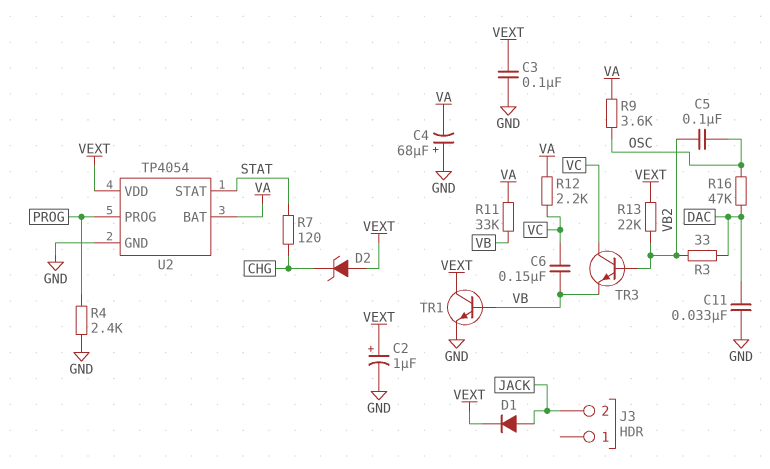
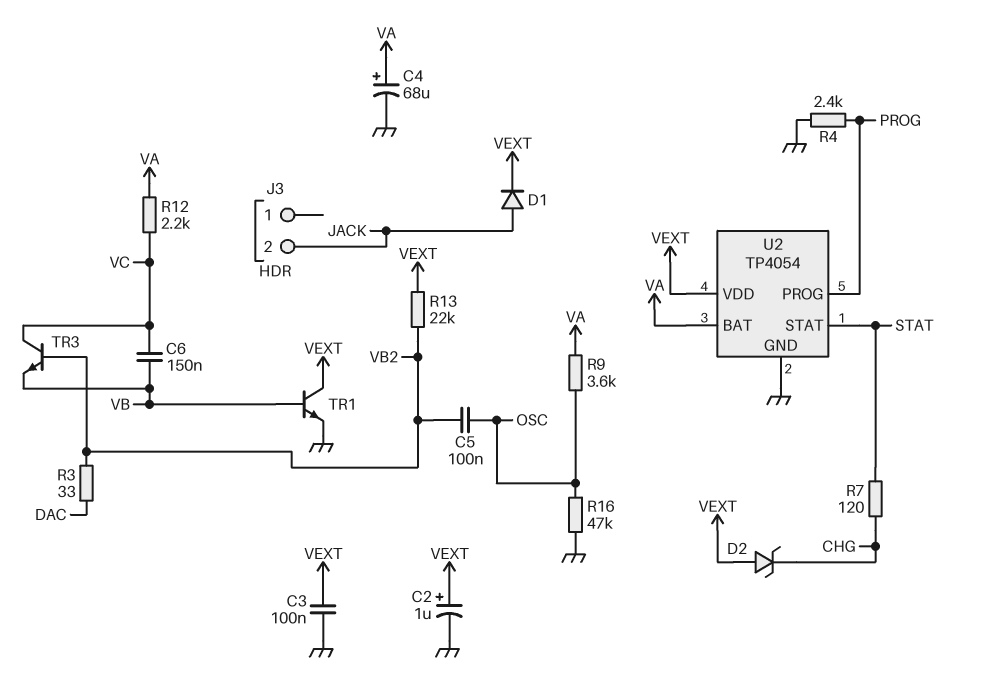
C4: 68uF (plus GND, minus VA) -> 68uF (plus VA, minus GND)
C11: 33nF (DAC, GND) -> none
R11: 33k (VA, VB) -> none
R16: 47k (DAC, OSC) -> 47k (GND, OSC)

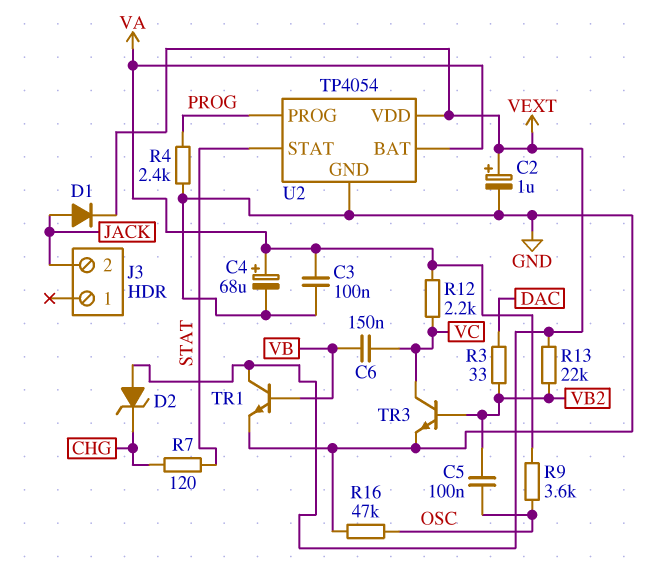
C3: 100nF (GND, VEXT) -> 100nF (GND, VA)
TR3: NPN (B VB2, C VC, E VB) -> NPN (B VB2, C VC, E GND)

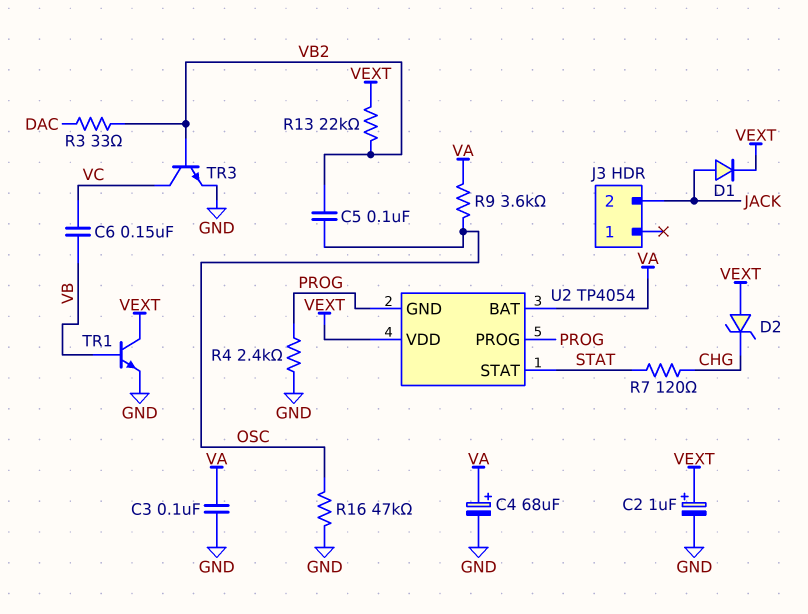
R12: 2.2k (VA, VC) -> none
U2 pin GND: GND -> PROG

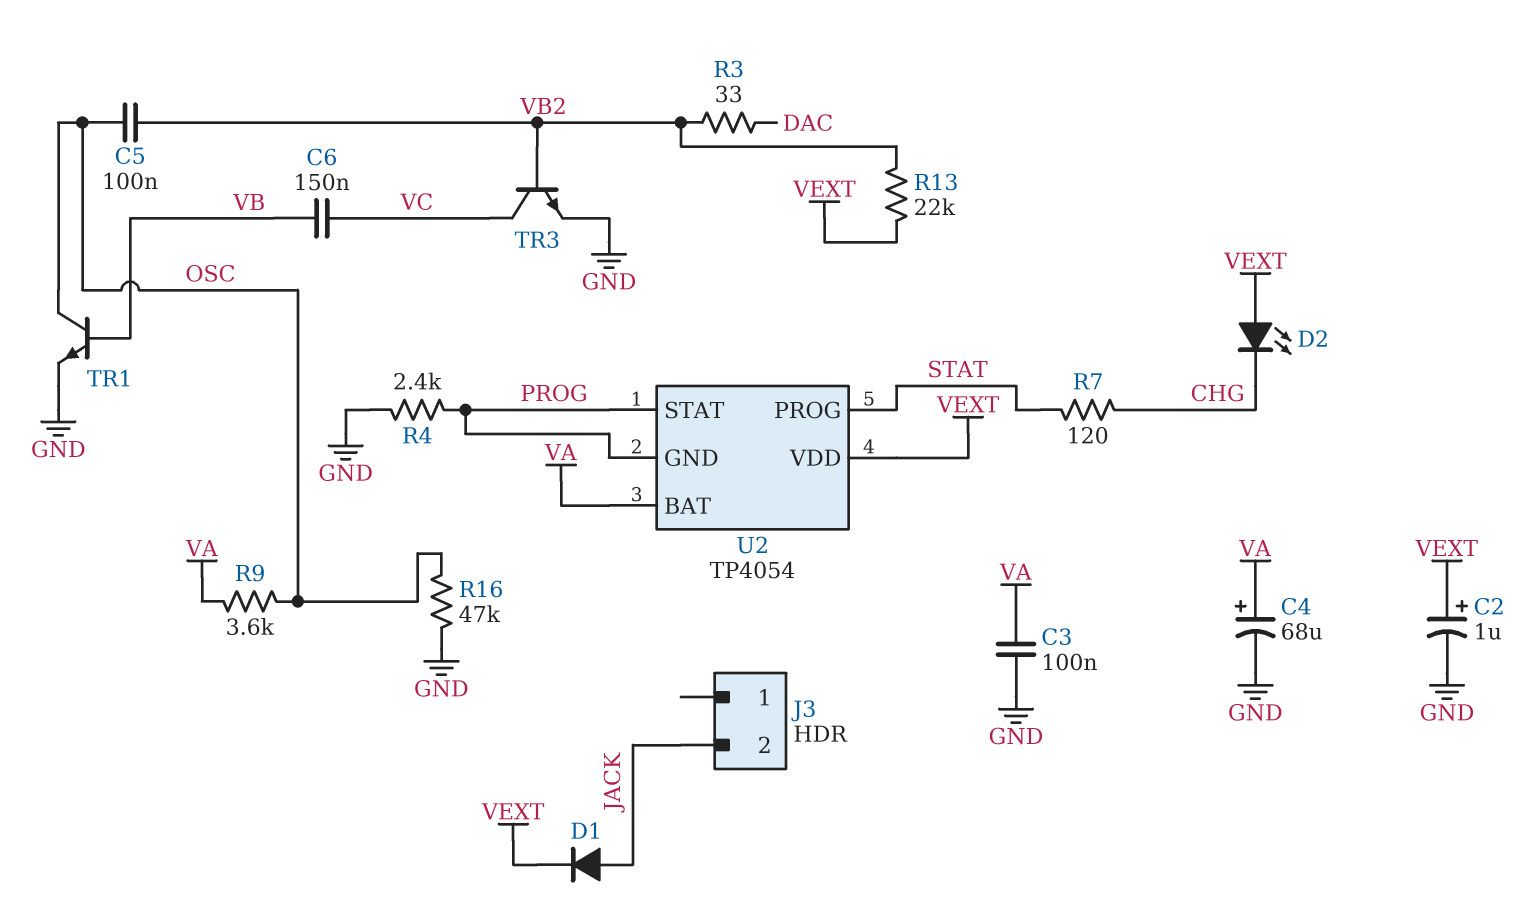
D2: zener (A VEXT, K CHG) -> LED (A VEXT, K CHG)
TR1: NPN (B VB, C VEXT, E GND) -> NPN (B VB, C OSC, E GND)
U2 pin PROG: PROG -> STAT
U2 pin STAT: STAT -> PROG

